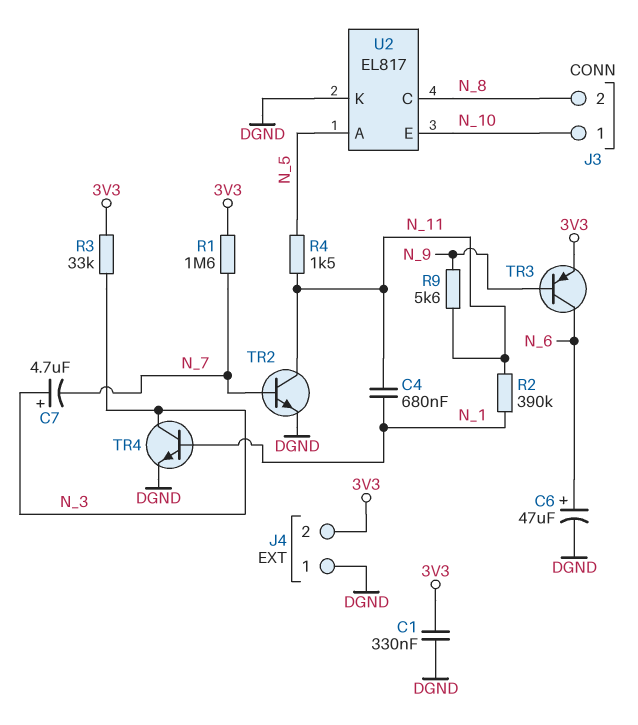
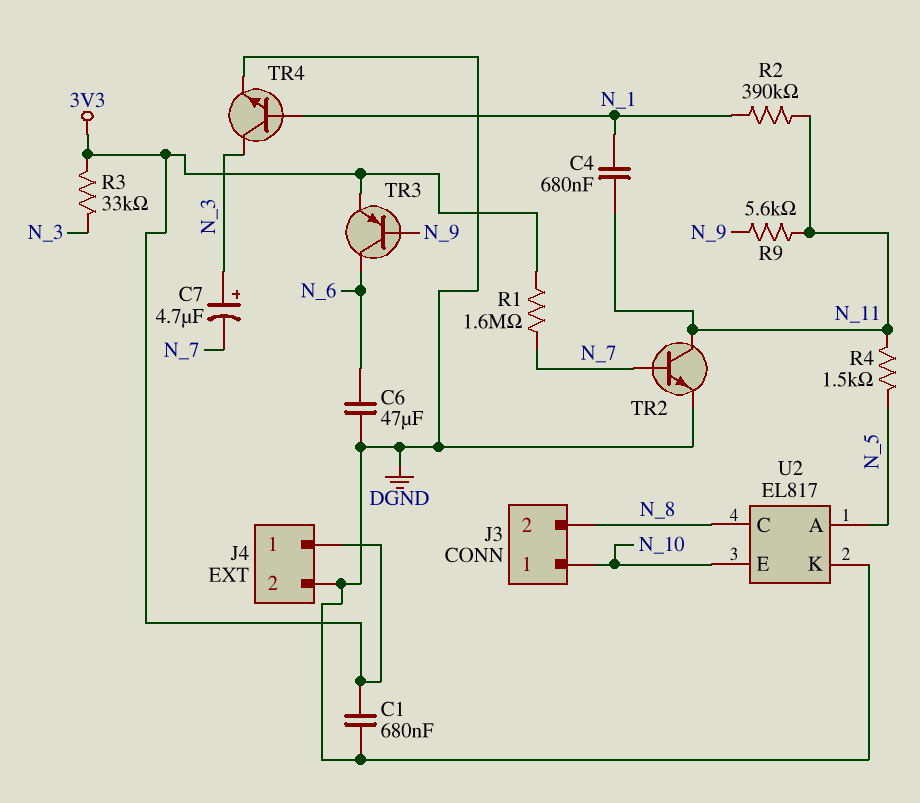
C1: 330nF (3V3, DGND) -> 680nF (3V3, DGND)
C6: 47uF (plus N_6, minus DGND) -> 47uF (DGND, N_6)
J4 pin 1: DGND -> 3V3
J4 pin 2: 3V3 -> DGND

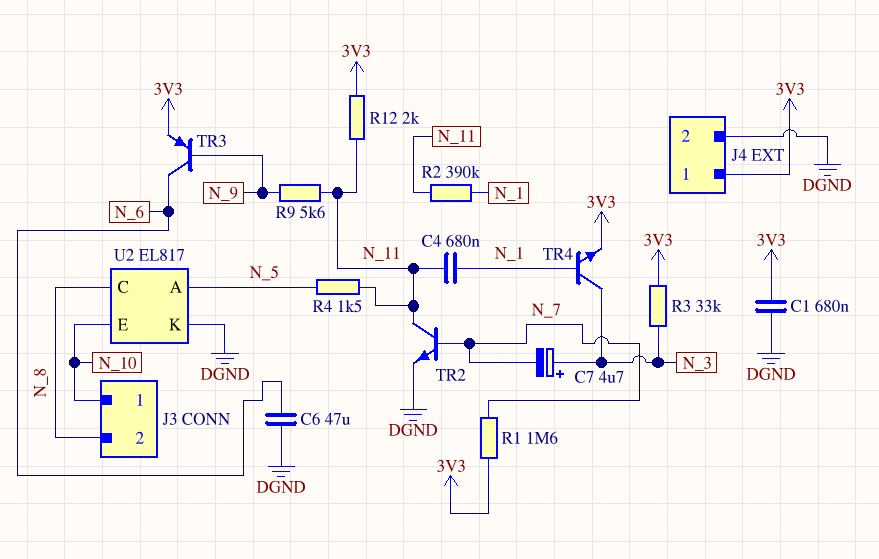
R12: none -> 2k (3V3, N_11)
TR4: NPN (B N_1, C N_3, E DGND) -> NPN (B N_1, C N_3, E 3V3)

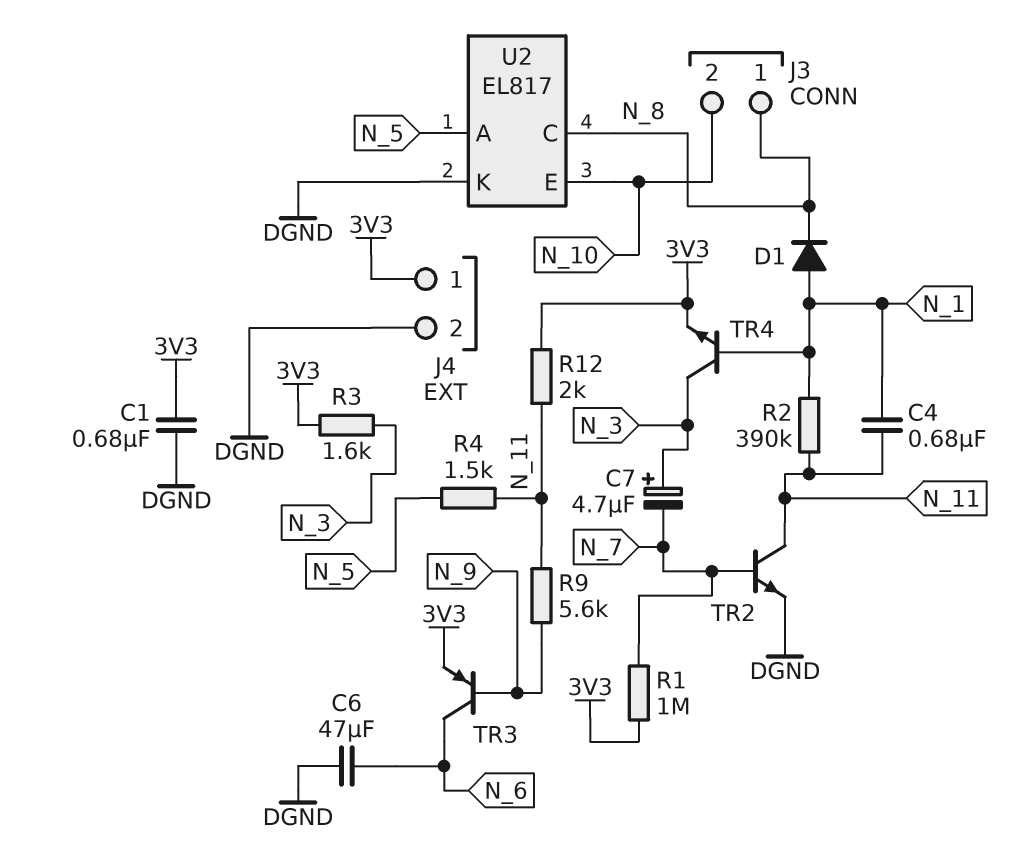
D1: none -> diode (A N_1, K N_8)
J3 pin 1: N_10 -> N_8
J3 pin 2: N_8 -> N_10
R1: 1.6M (3V3, N_7) -> 1M (3V3, N_7)
R3: 33k (3V3, N_3) -> 1.6k (3V3, N_3)

